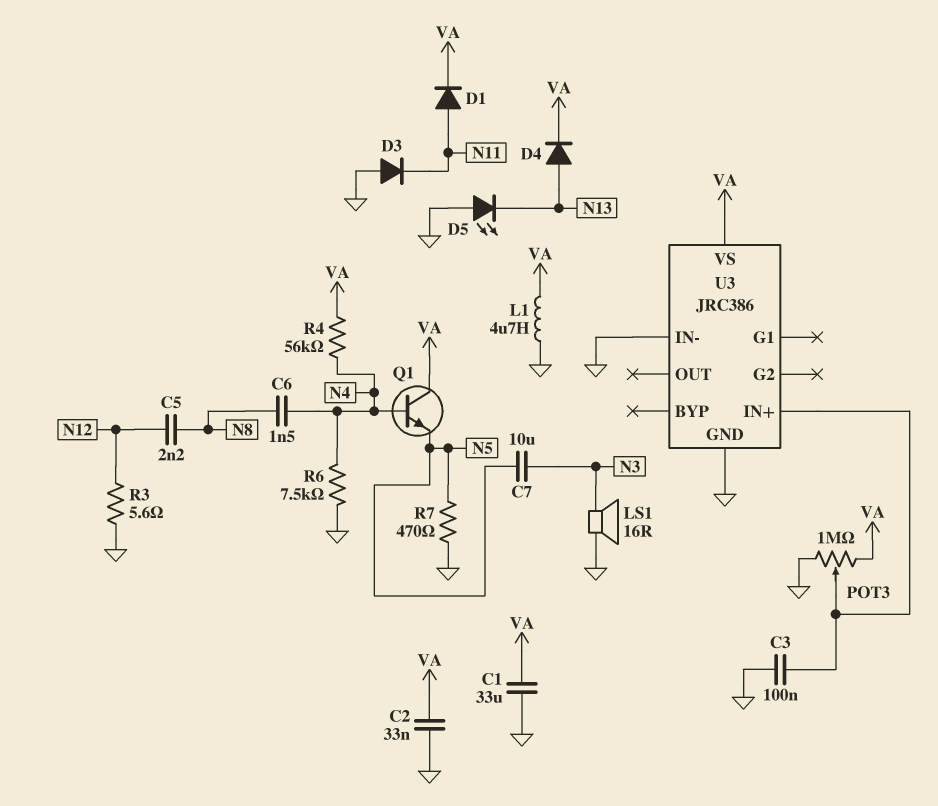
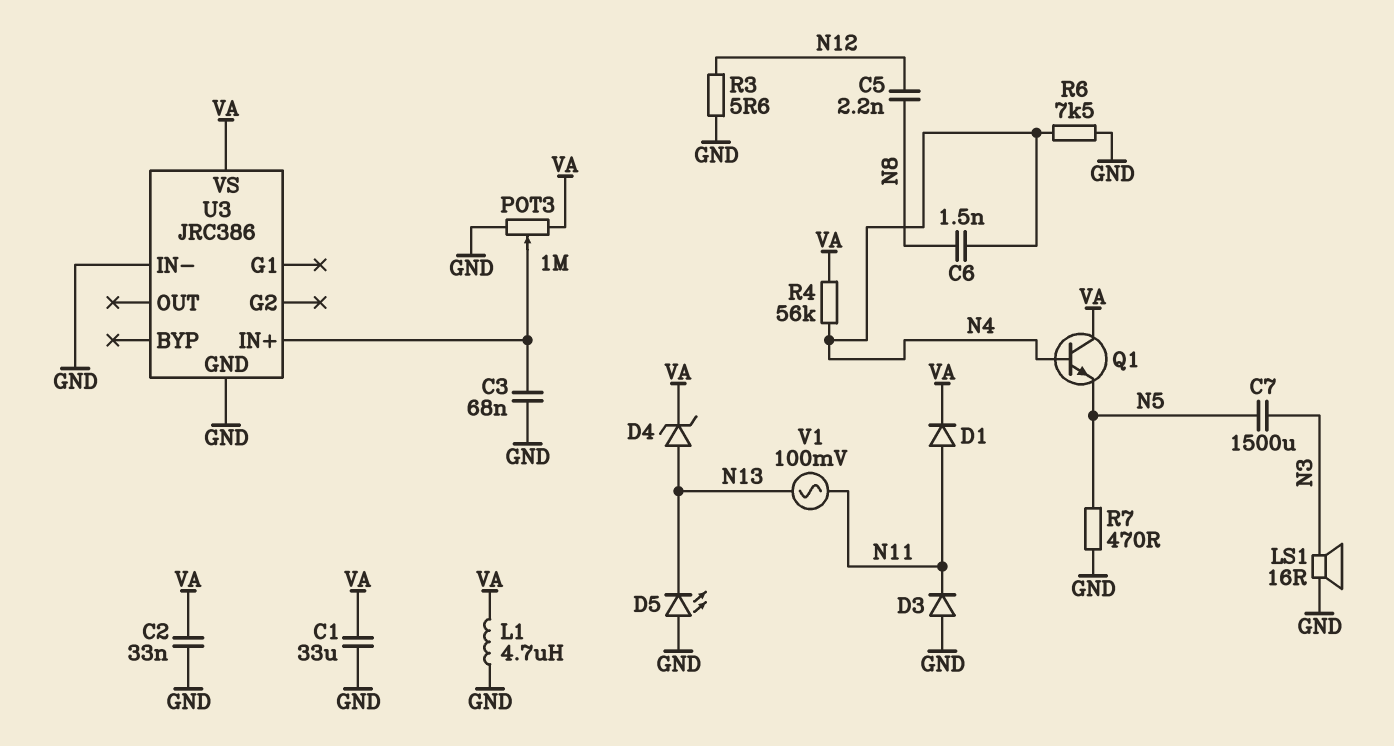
C3: 100nF (GND, U3/IN+) -> 68nF (GND, U3/IN+)
C7: 10uF (N3, N5) -> 1500uF (N3, N5)
D4: diode (A N13, K VA) -> zener (A N13, K VA)
V1: none -> AC 100mV (N11, N13)

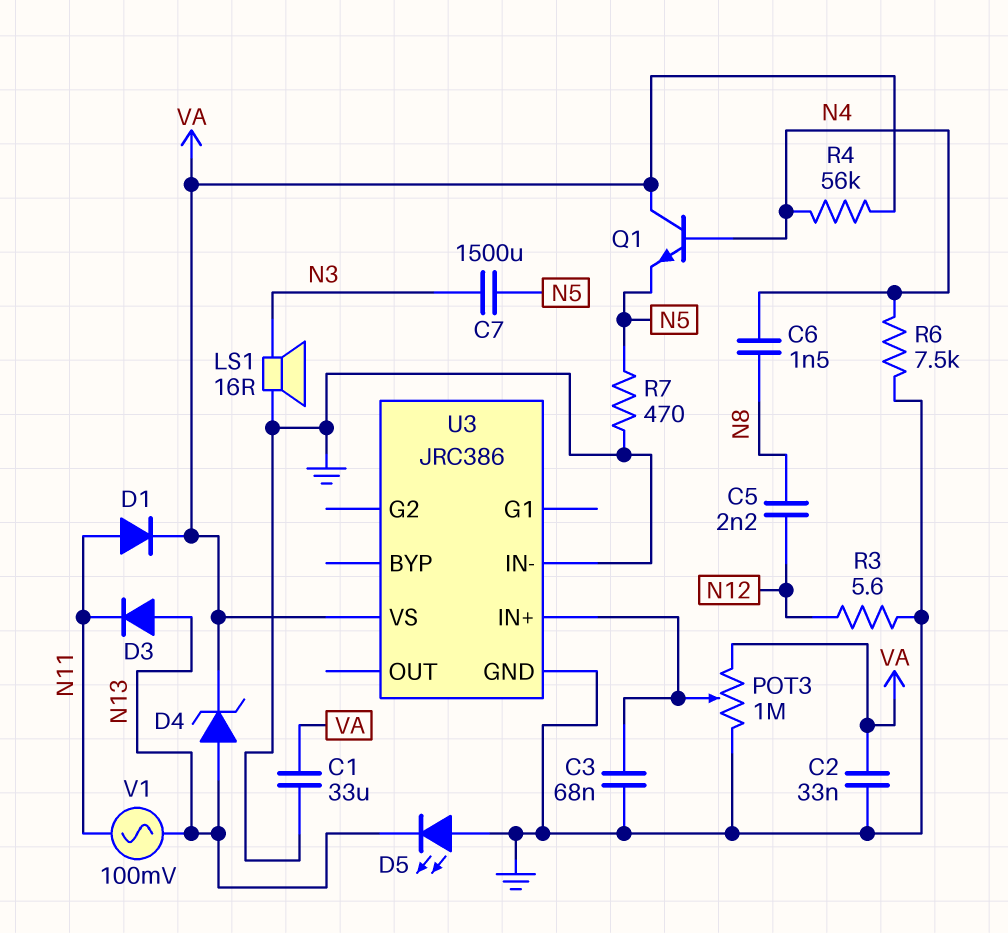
D3: diode (A GND, K N11) -> diode (A N13, K N11)
L1: 4.7uH (GND, VA) -> none

